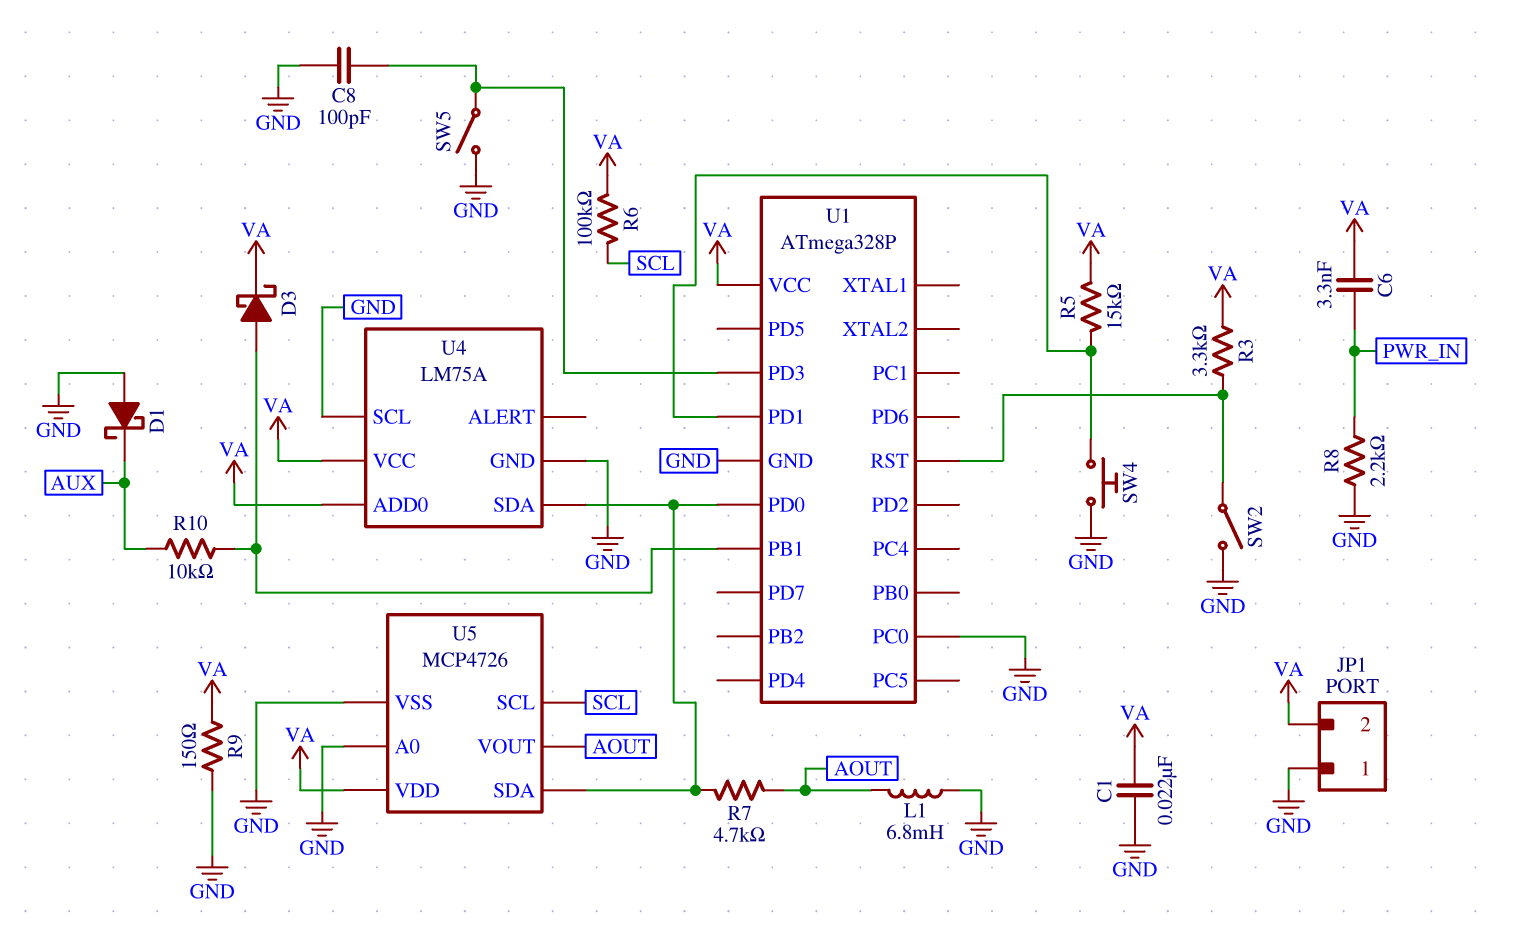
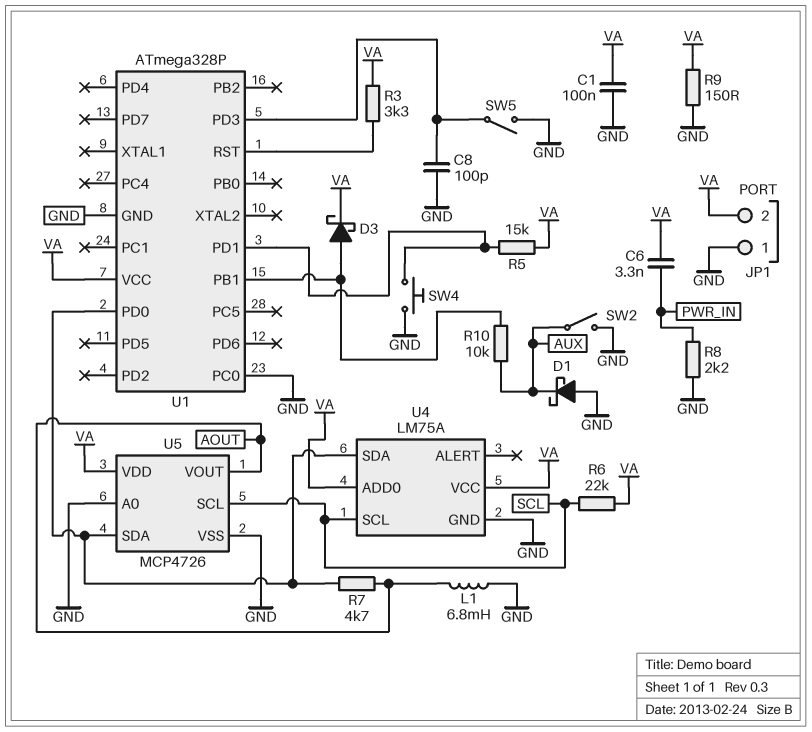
C1: 22nF (GND, VA) -> 100nF (GND, VA)
R6: 100k (SCL, VA) -> 22k (SCL, VA)
SW2: switch (GND, U1/RST) -> switch (AUX, GND)
U4 pin SCL: GND -> SCL

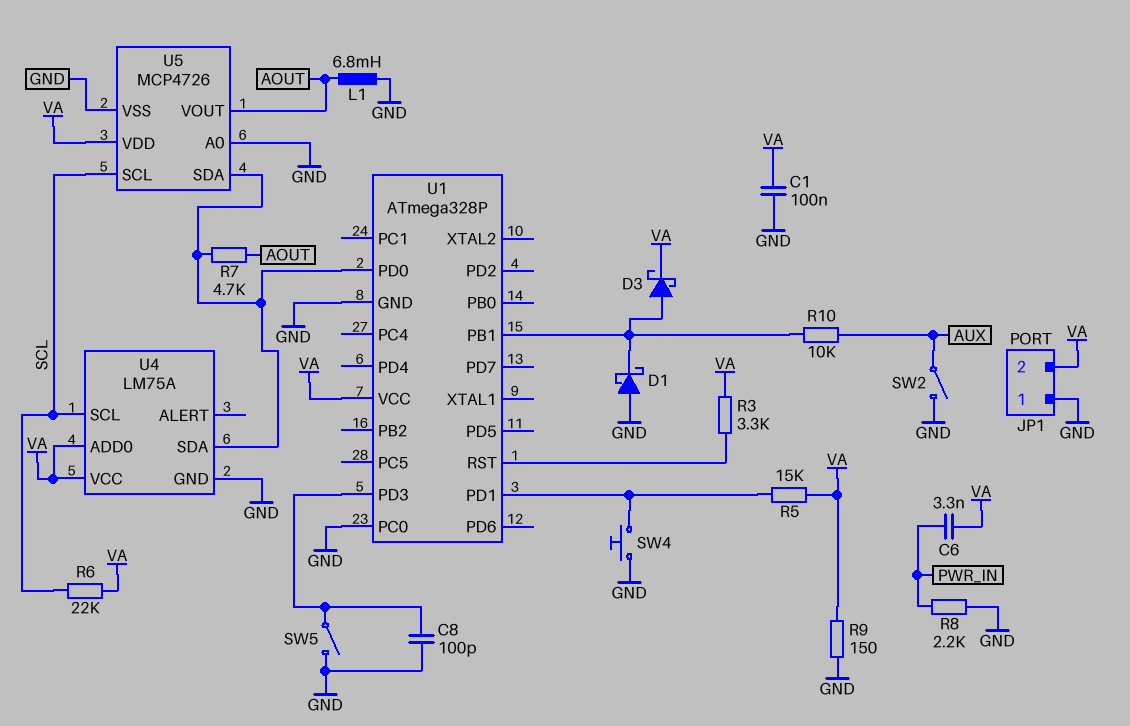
D1: schottky (A GND, K AUX) -> schottky (A GND, K U1/PB1)

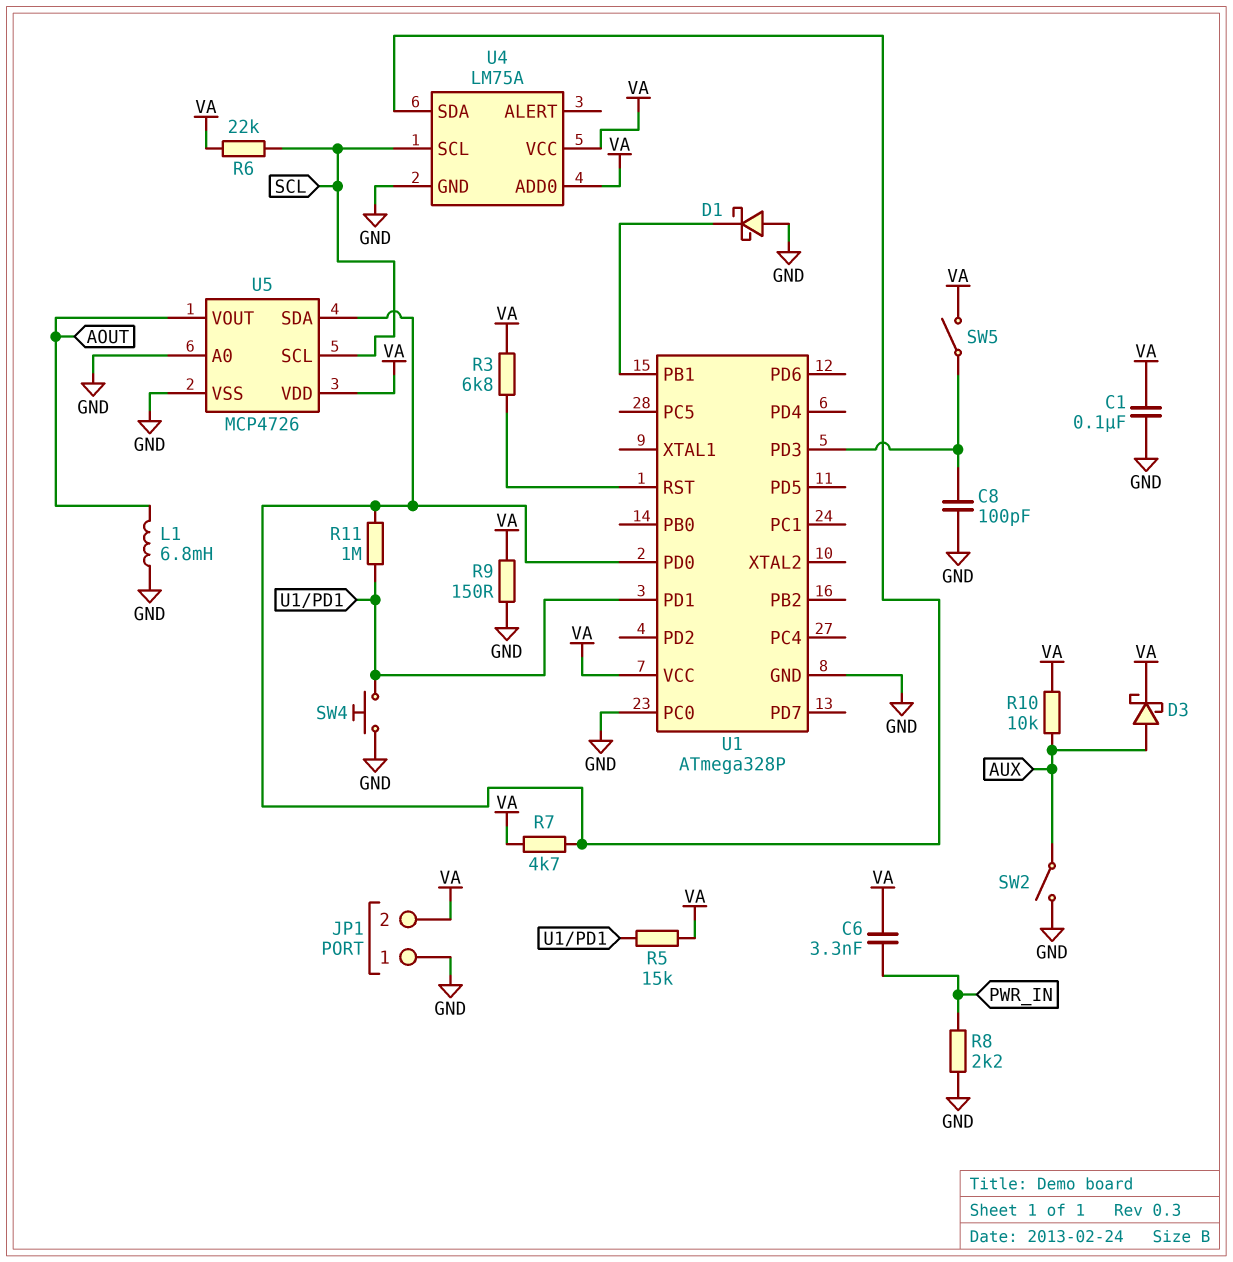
D3: schottky (A U1/PB1, K VA) -> schottky (A AUX, K VA)
R3: 3.3k (U1/RST, VA) -> 6.8k (U1/RST, VA)
R7: 4.7k (AOUT, U1/PD0) -> 4.7k (U1/PD0, VA)
R10: 10k (AUX, U1/PB1) -> 10k (AUX, VA)
R11: none -> 1M (U1/PD0, U1/PD1)
SW5: switch (GND, U1/PD3) -> switch (U1/PD3, VA)

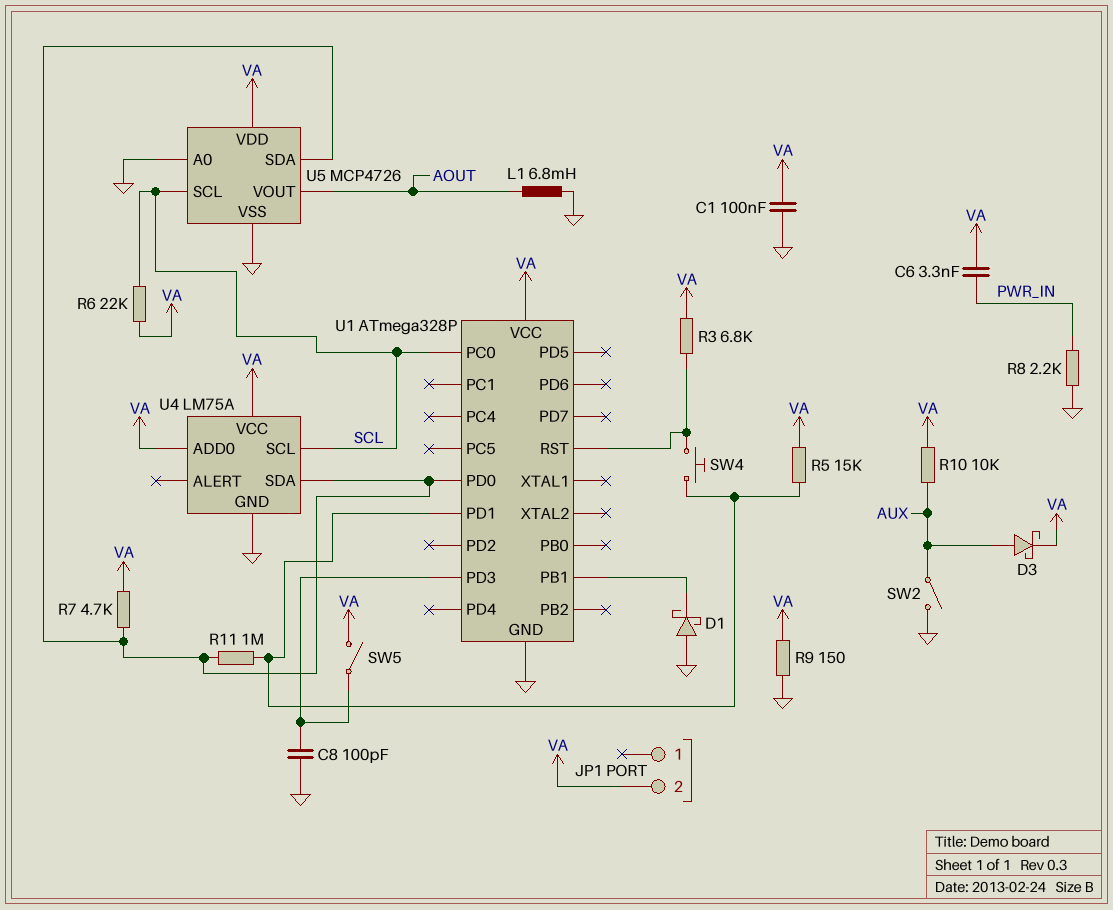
JP1 pin 1: GND -> none
SW4: button (GND, U1/PD1) -> button (U1/PD1, U1/RST)
U1 pin PC0: GND -> SCL

